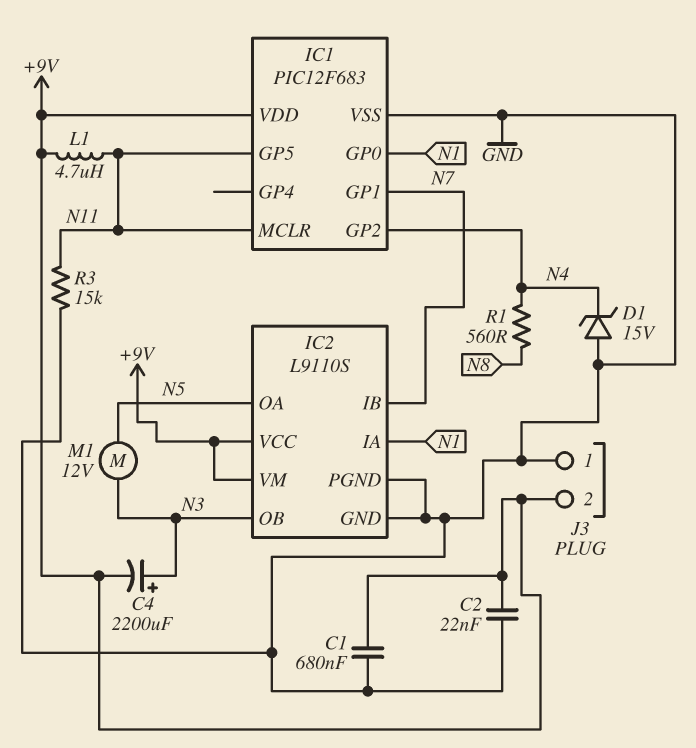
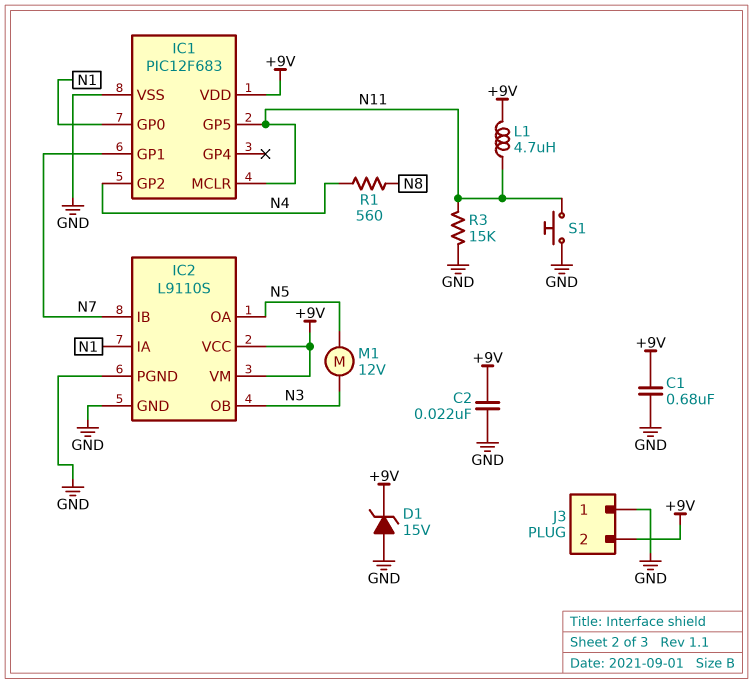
C4: 2200uF (plus N3, minus +9V) -> none
D1: zener 15V (A GND, K N4) -> zener 15V (A GND, K +9V)
S1: none -> button (GND, N11)

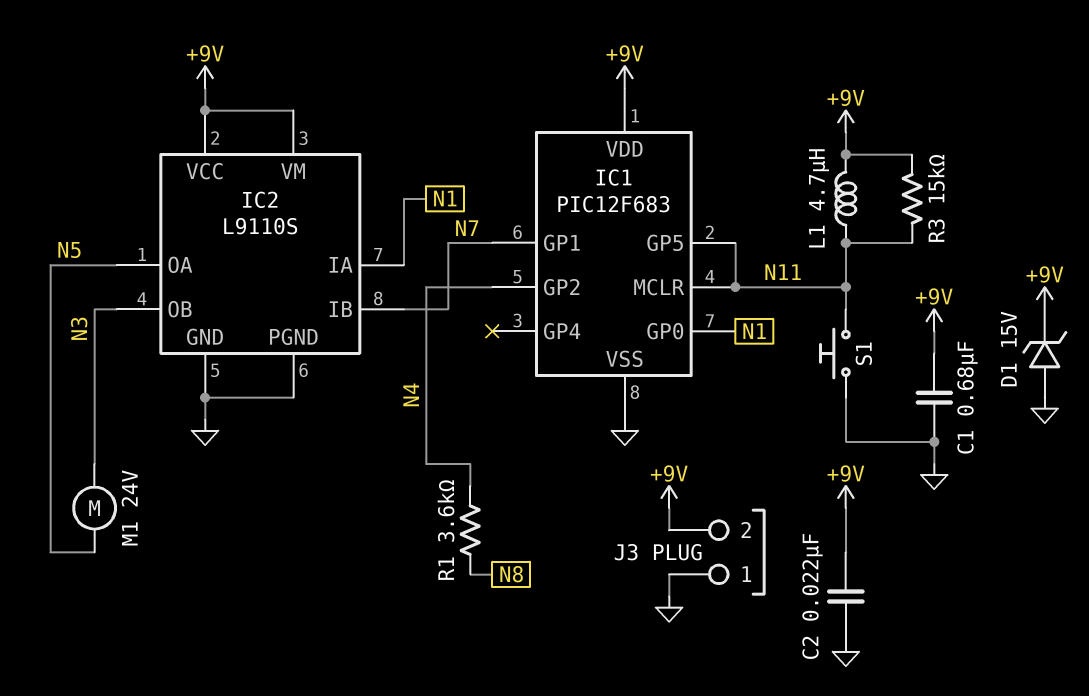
M1: motor 12V (N3, N5) -> motor 24V (N3, N5)
R1: 560 (N4, N8) -> 3.6k (N4, N8)
R3: 15k (GND, N11) -> 15k (+9V, N11)

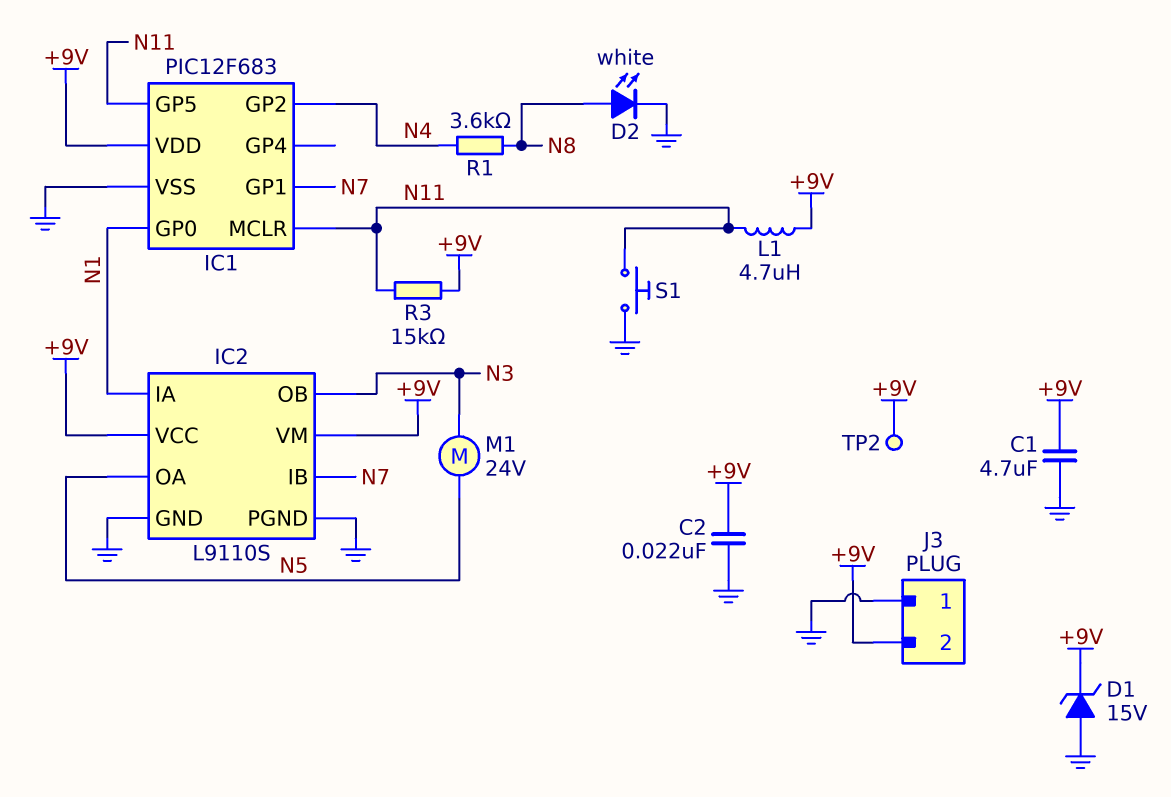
C1: 680nF (+9V, GND) -> 4.7uF (+9V, GND)
D2: none -> LED white (A N8, K GND)
TP2: none -> test point (+9V)

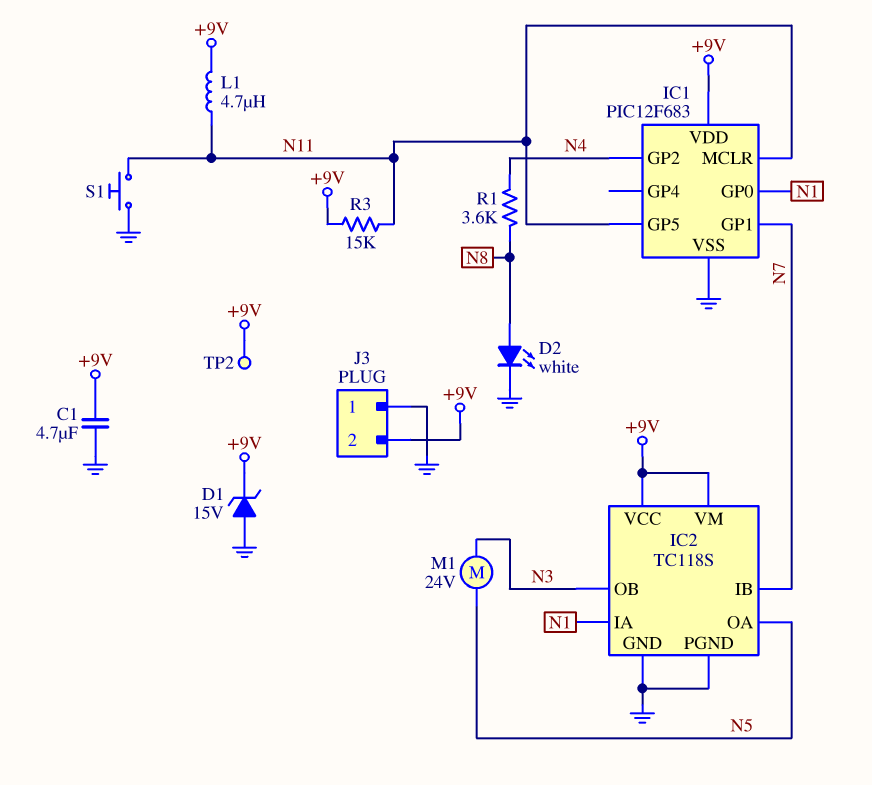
C2: 22nF (+9V, GND) -> none
IC2: L9110S -> TC118S

